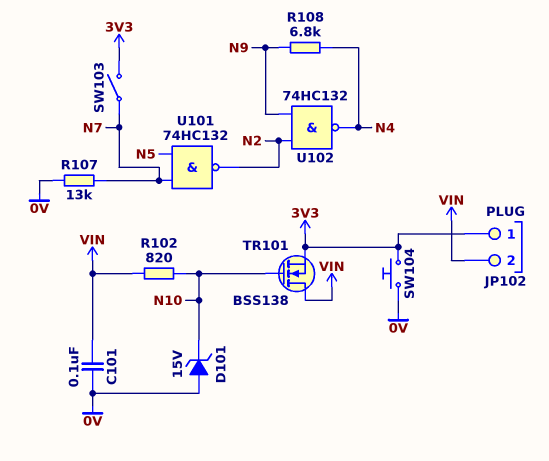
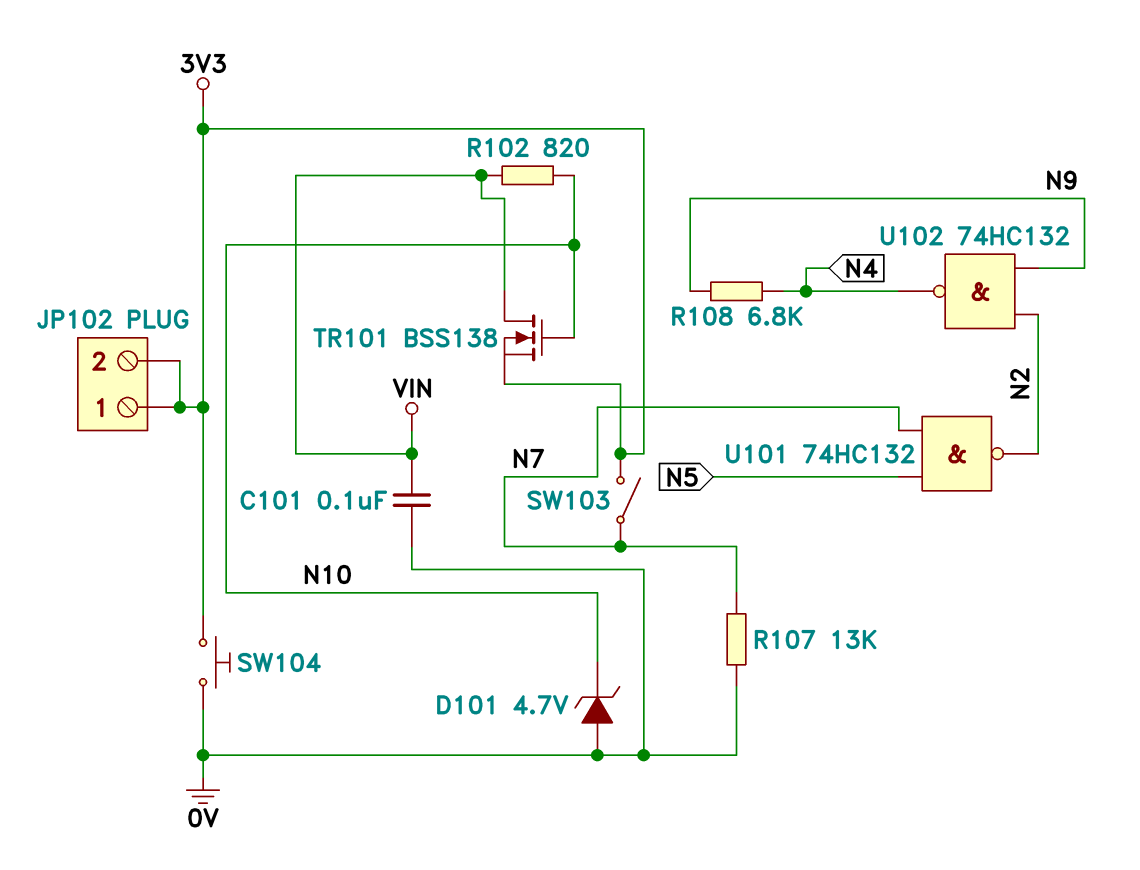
D101: zener 15V (A 0V, K N10) -> zener 4.7V (A 0V, K N10)
JP102 pin 2: VIN -> 3V3

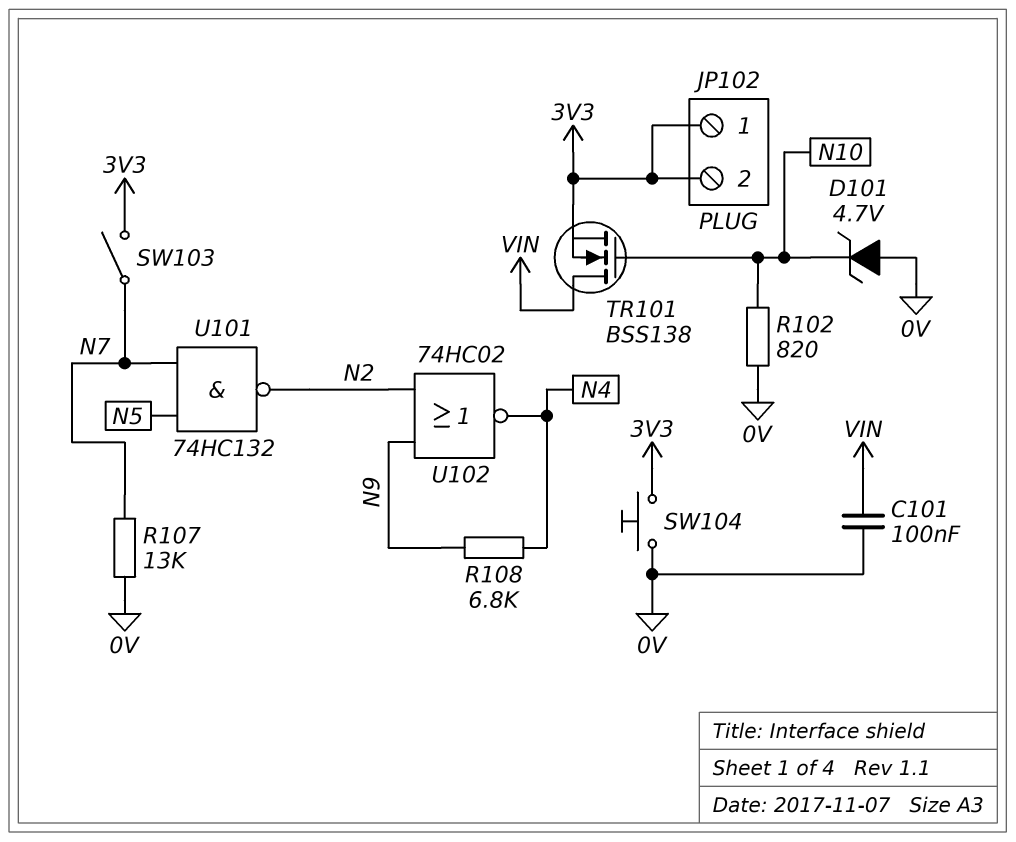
R102: 820 (N10, VIN) -> 820 (0V, N10)
U102: NAND 74HC132 (in N2, in N9, out N4) -> NOR 74HC02 (in N2, in N9, out N4)

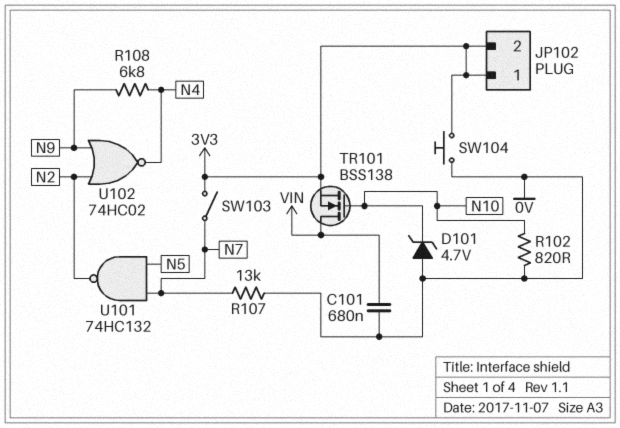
C101: 100nF (0V, VIN) -> 680nF (0V, VIN)

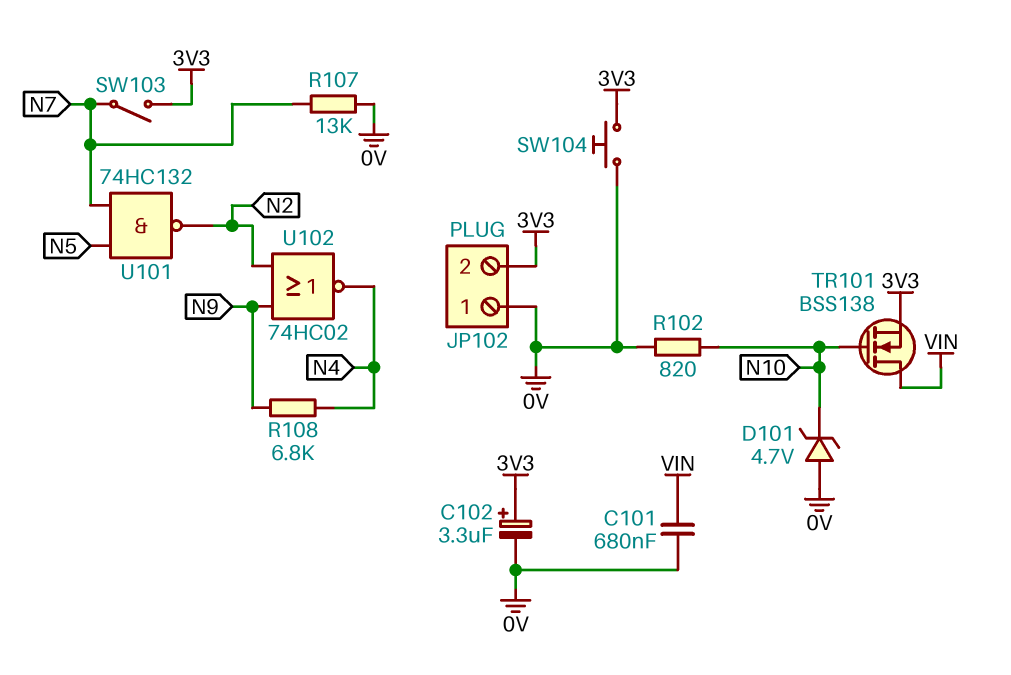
C102: none -> 3.3uF (plus 3V3, minus 0V)
JP102 pin 1: 3V3 -> 0V

